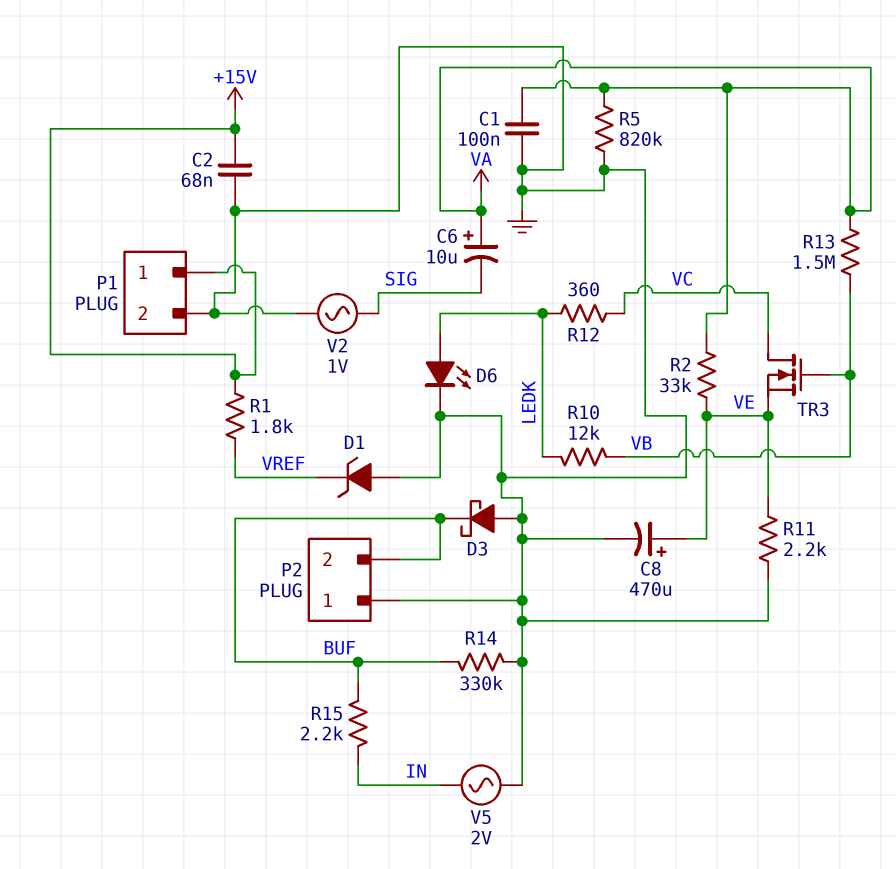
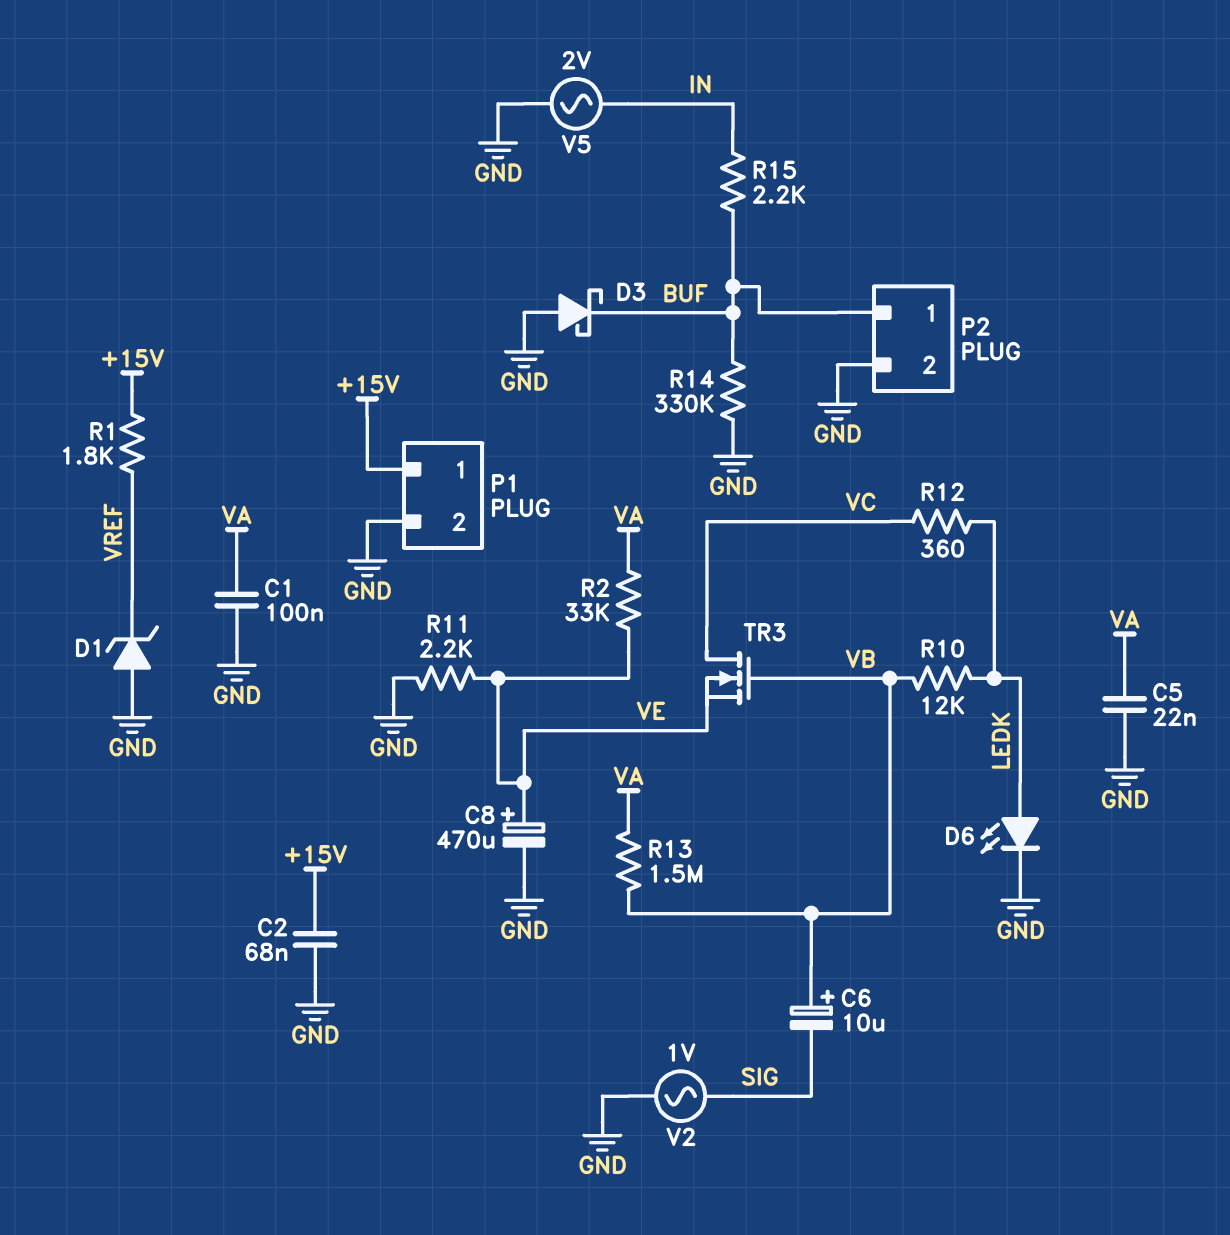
C5: none -> 22nF (GND, VA)
C6: 10uF (plus VA, minus SIG) -> 10uF (plus VB, minus SIG)
P2 pin 1: GND -> BUF
P2 pin 2: BUF -> GND
R5: 820k (GND, VA) -> none

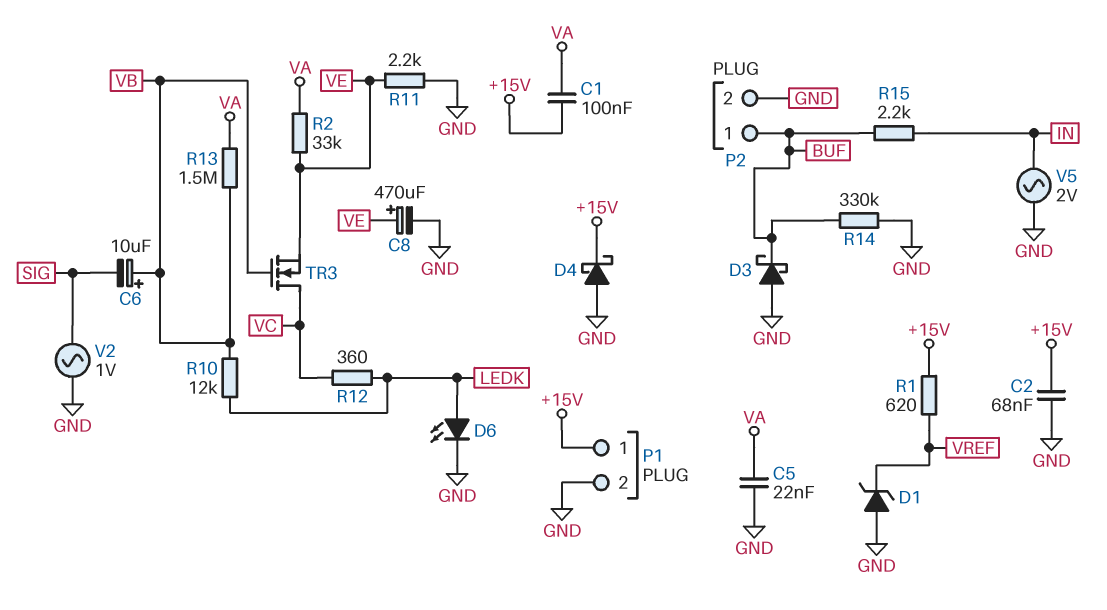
C1: 100nF (GND, VA) -> 100nF (+15V, VA)
D4: none -> schottky (A GND, K +15V)
R1: 1.8k (+15V, VREF) -> 620 (+15V, VREF)

